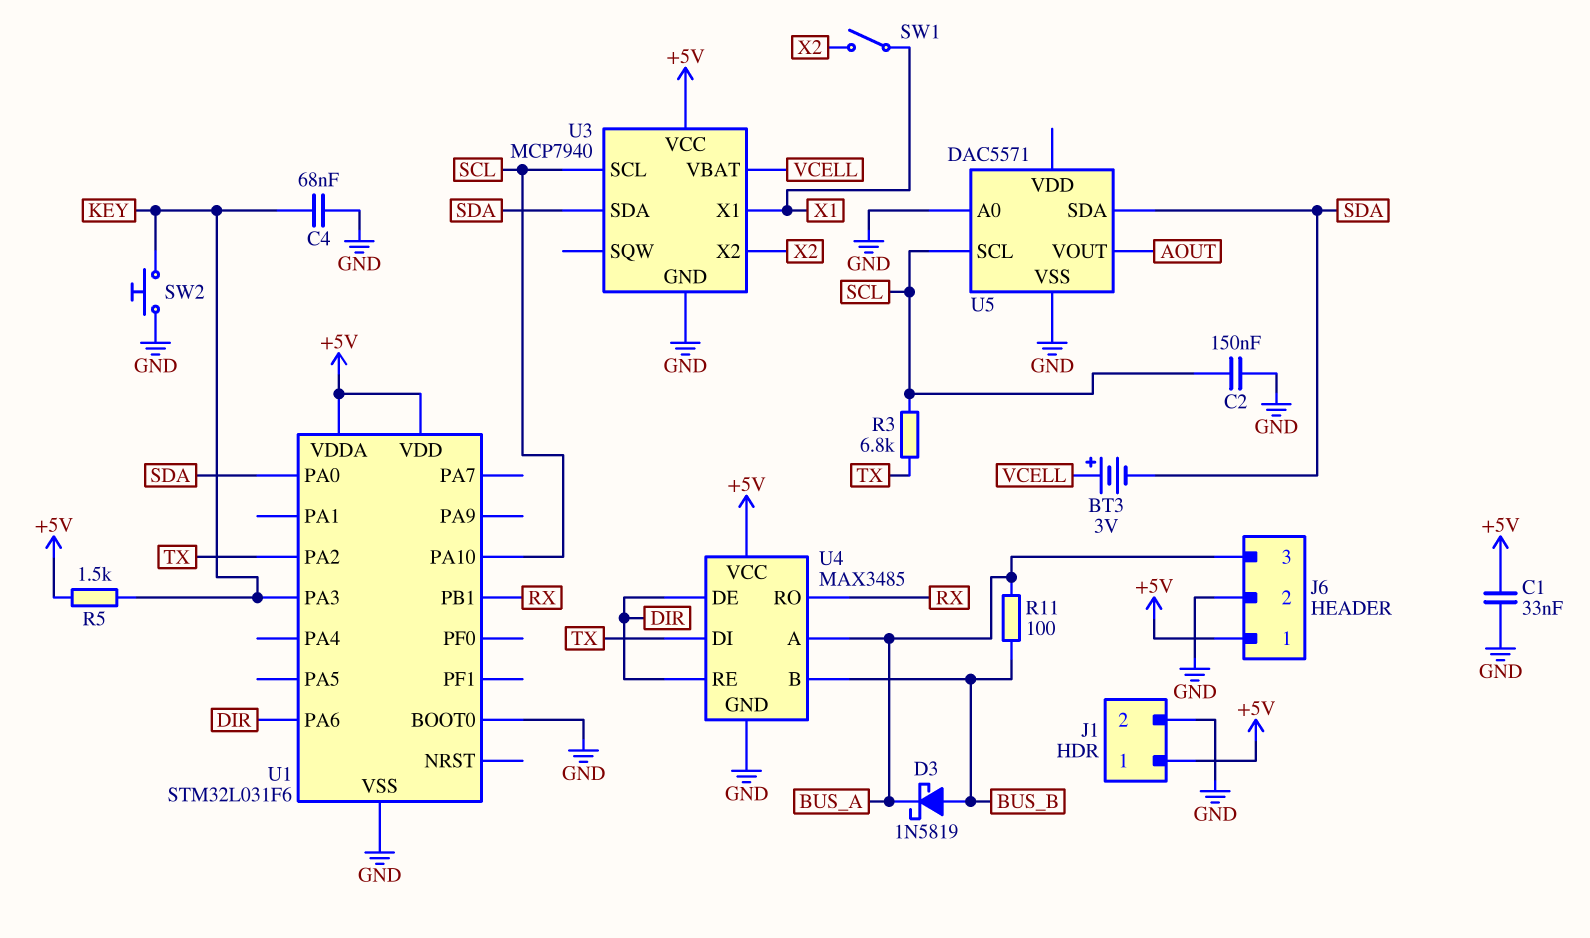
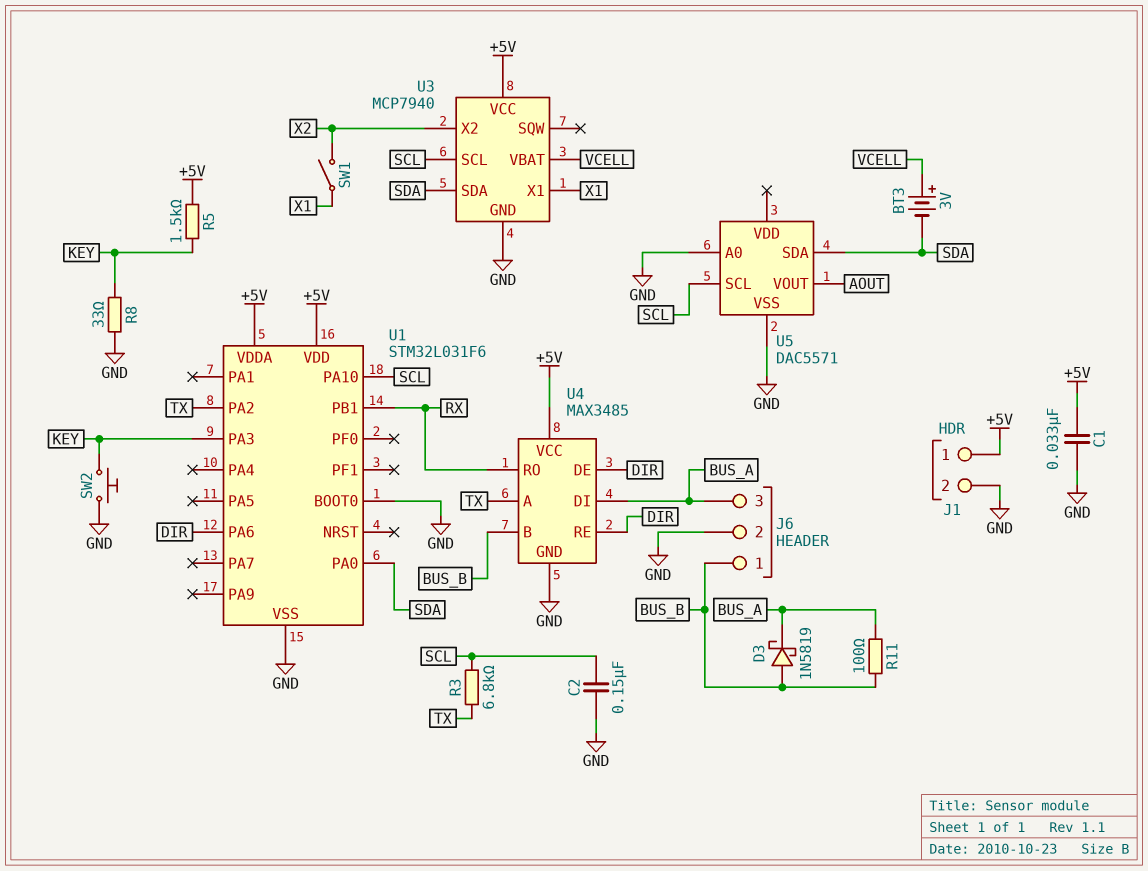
C4: 68nF (GND, KEY) -> none
J6 pin 1: +5V -> BUS_B
R8: none -> 33 (GND, KEY)
U4 pin A: BUS_A -> TX
U4 pin DI: TX -> BUS_A

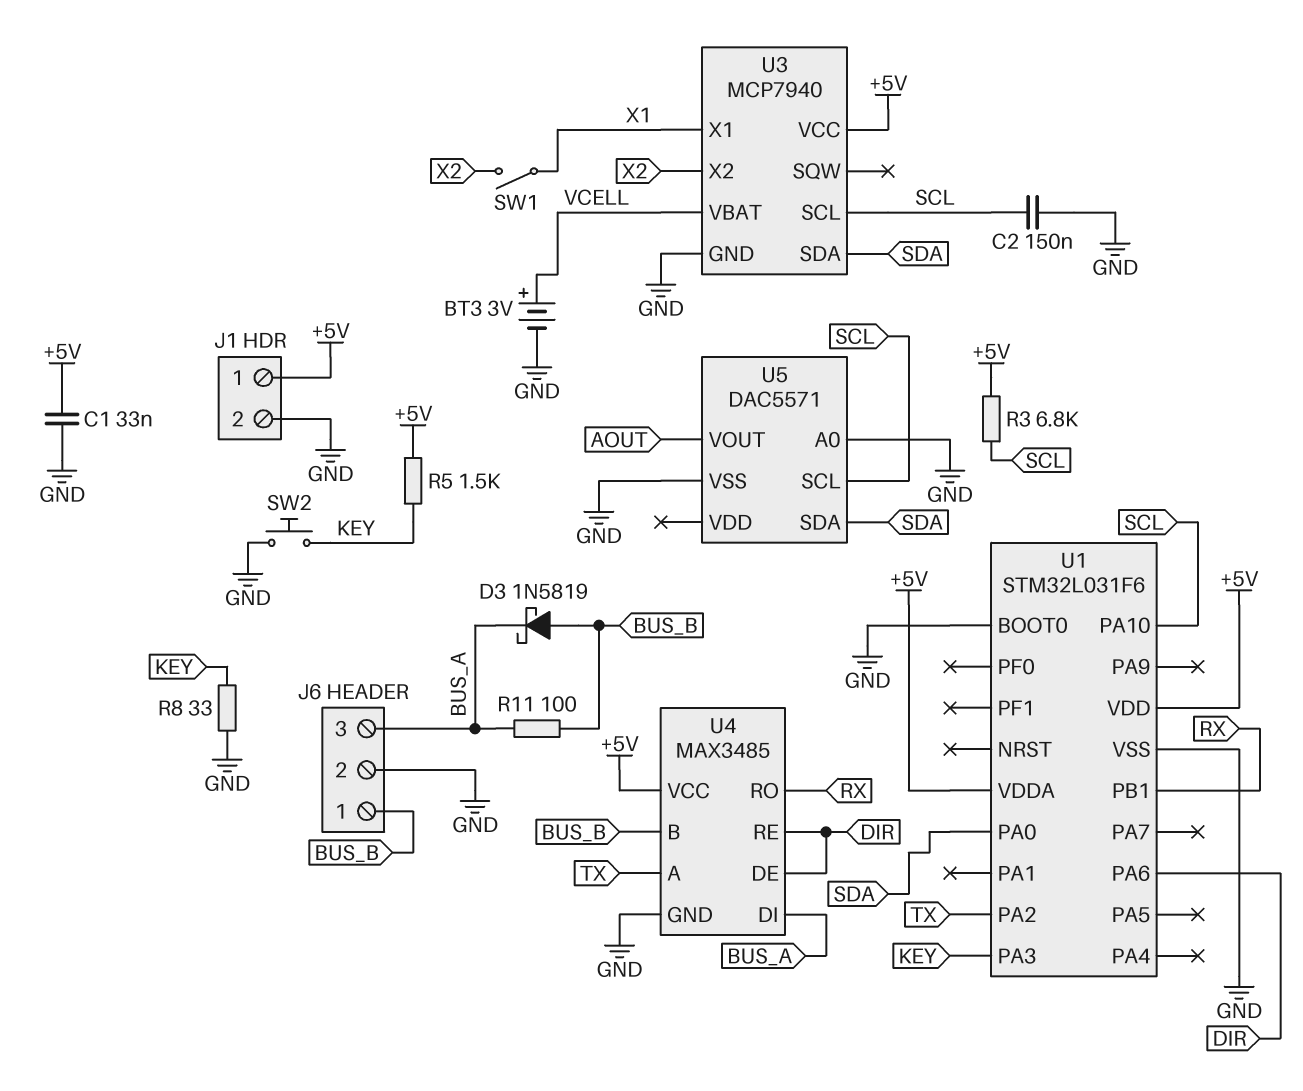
BT3: 3V (plus VCELL, minus SDA) -> 3V (plus VCELL, minus GND)
R3: 6.8k (SCL, TX) -> 6.8k (+5V, SCL)

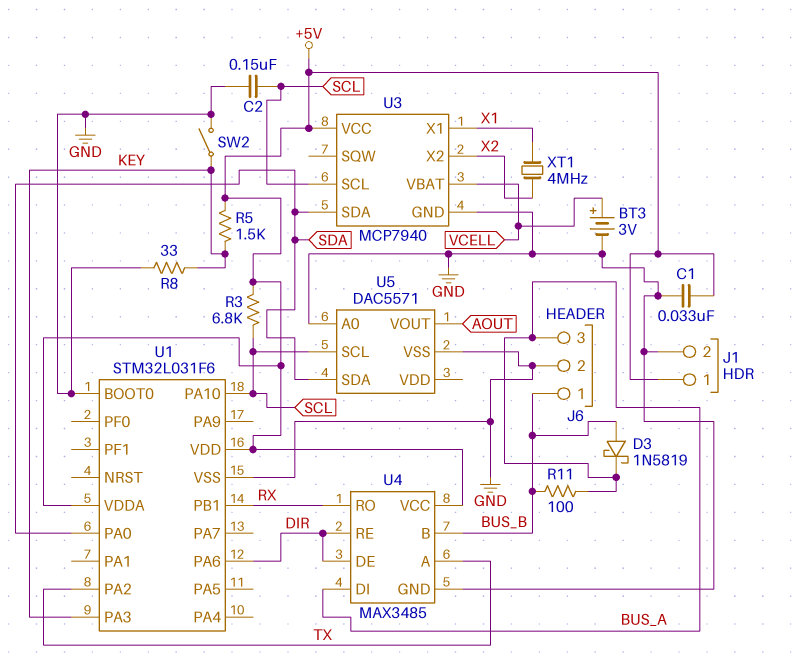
SW1: switch (X1, X2) -> none
SW2: button (GND, KEY) -> switch (GND, KEY)
XT1: none -> 4MHz (X1, X2)

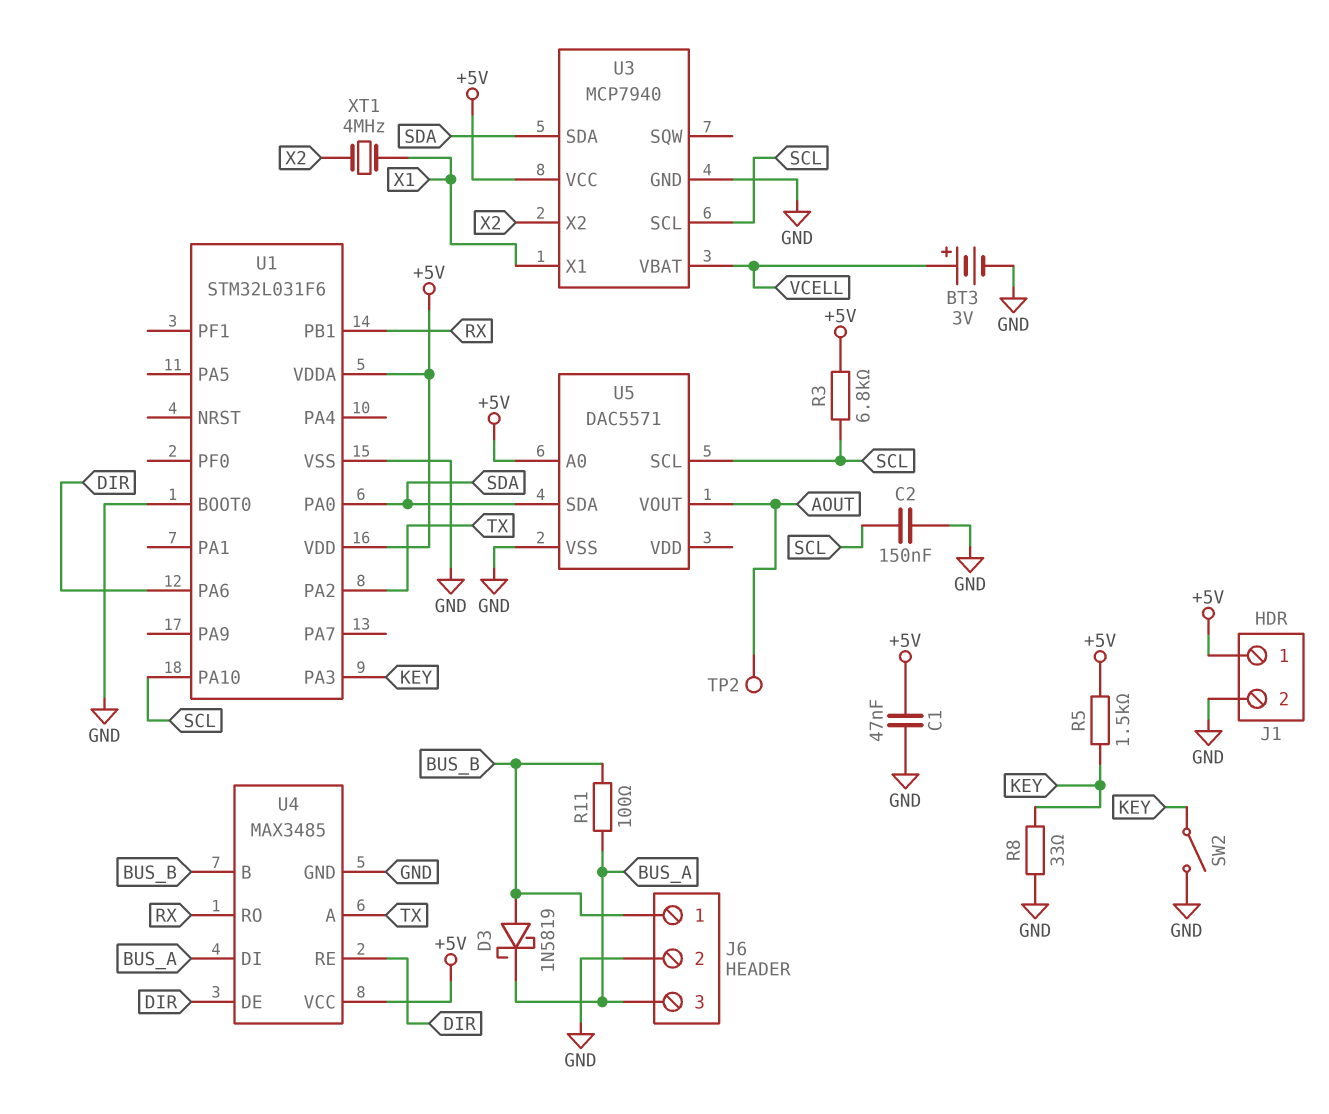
C1: 33nF (+5V, GND) -> 47nF (+5V, GND)
TP2: none -> test point (AOUT)
U5 pin A0: GND -> +5V

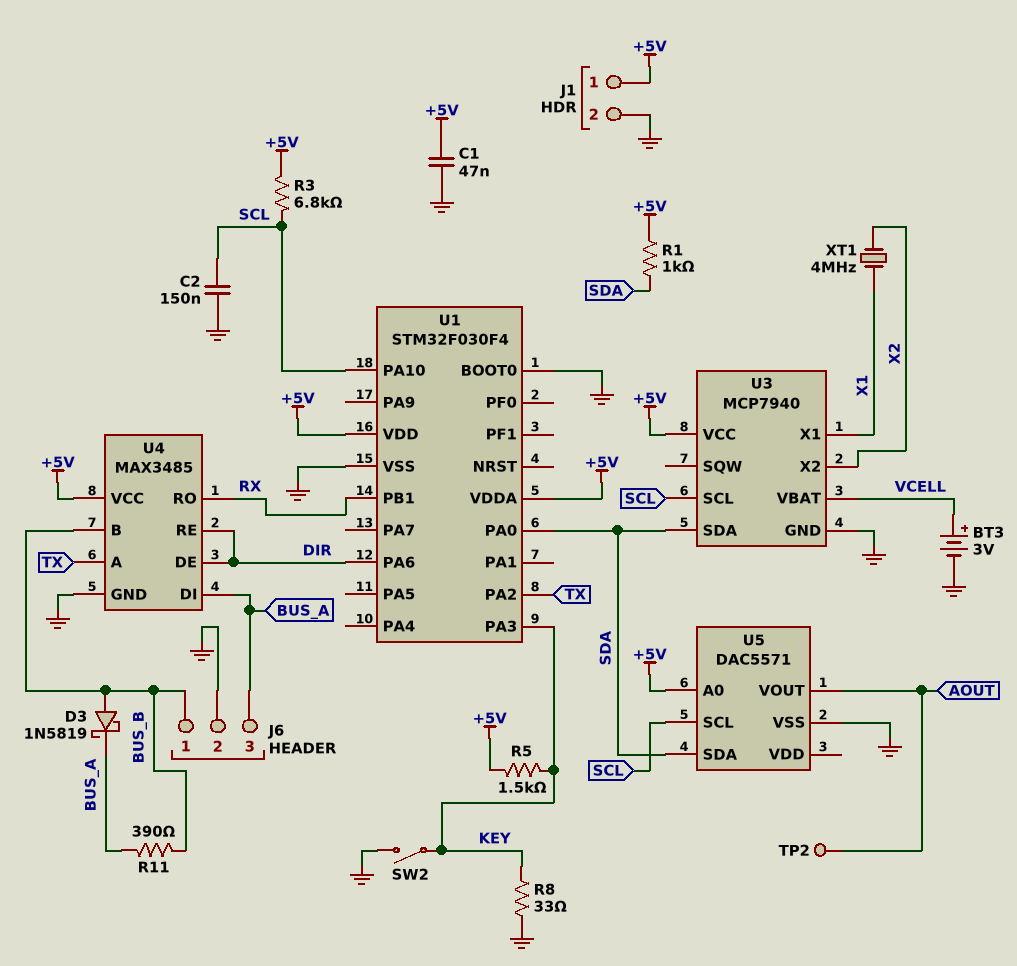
R1: none -> 1k (+5V, SDA)
R11: 100 (BUS_A, BUS_B) -> 390 (BUS_A, BUS_B)
U1: STM32L031F6 -> STM32F030F4

